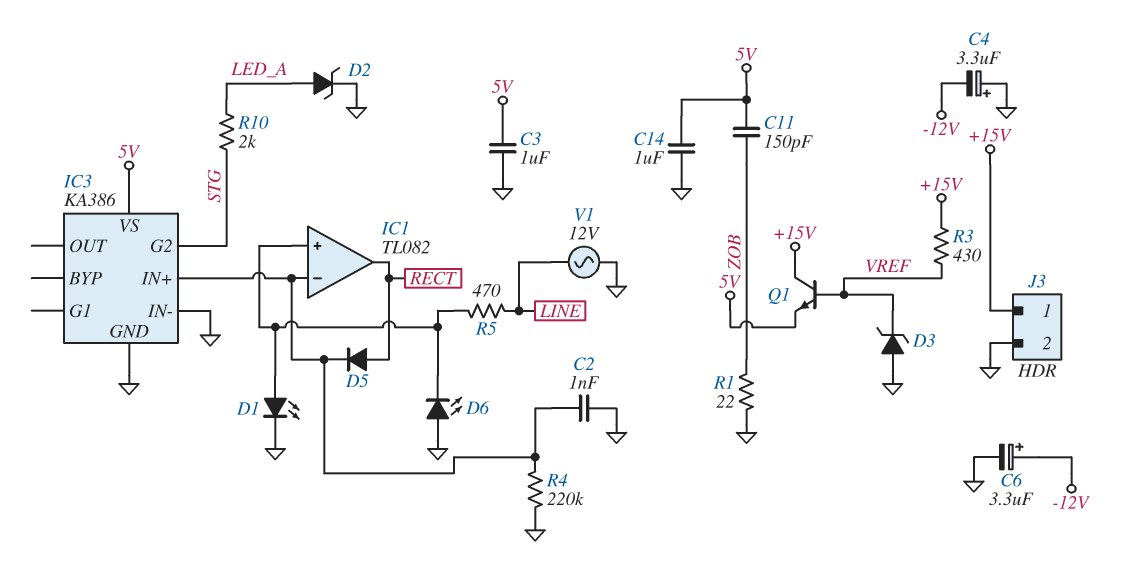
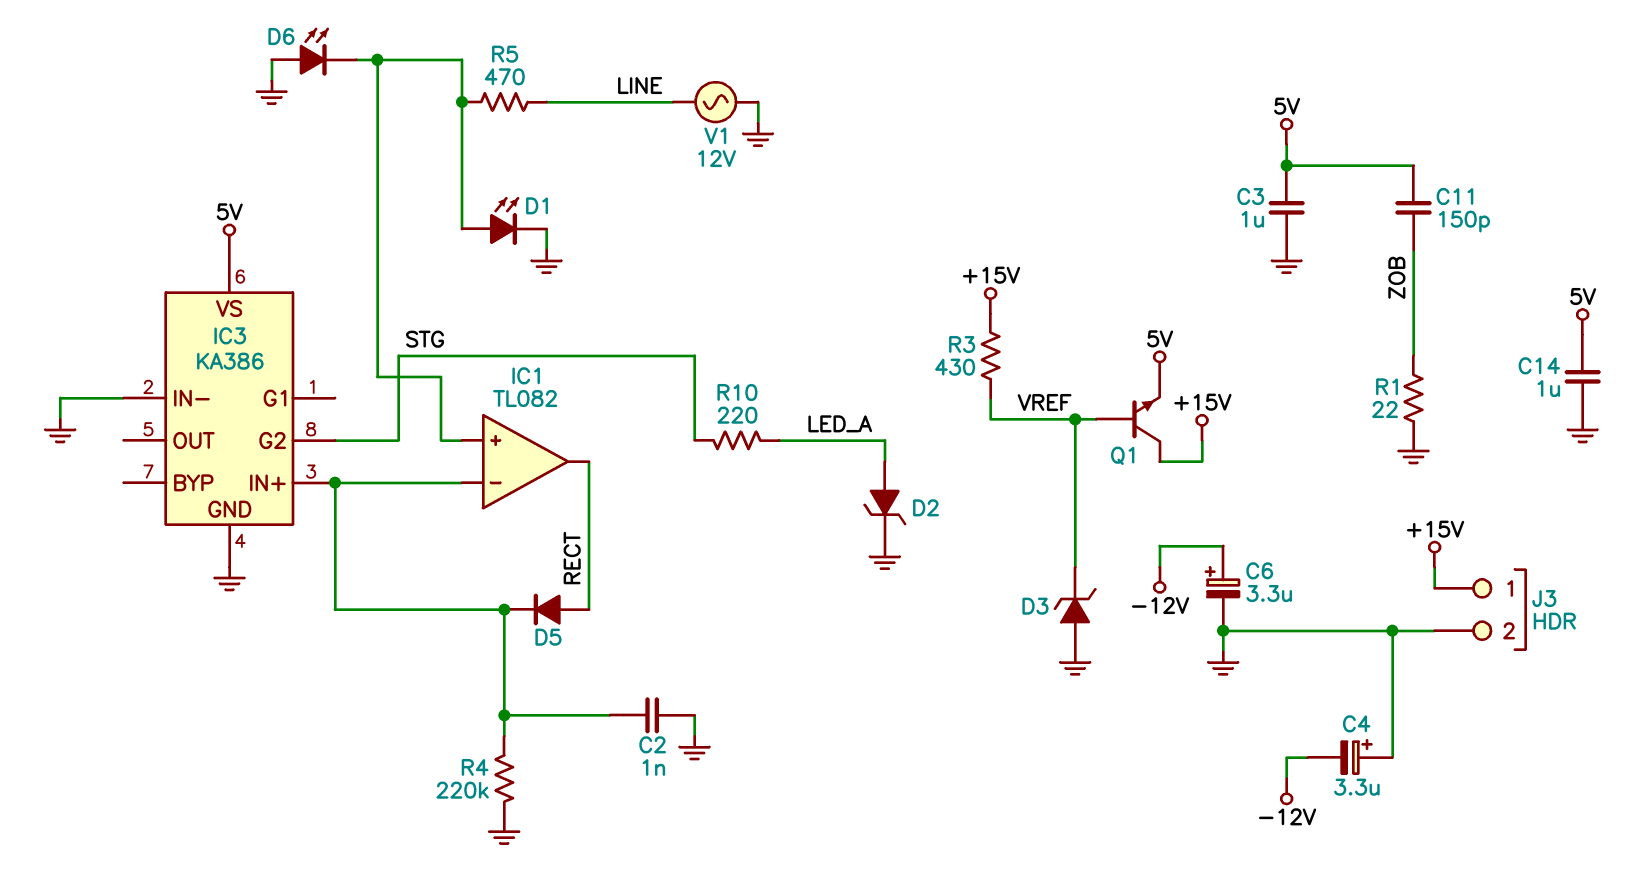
R10: 2k (LED_A, STG) -> 220 (LED_A, STG)

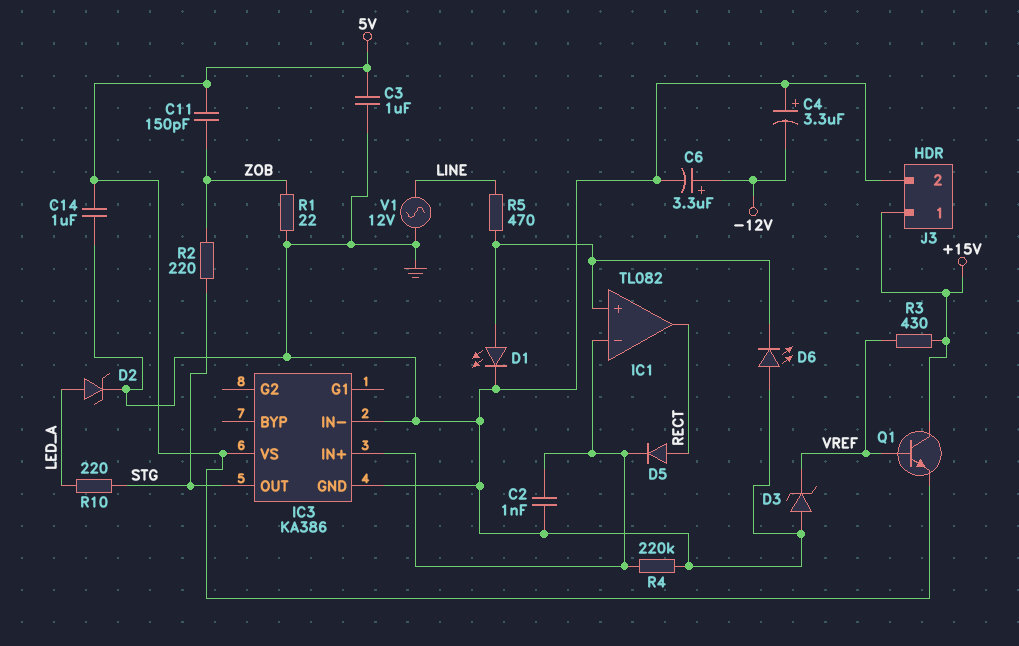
IC3 pin G2: STG -> none
IC3 pin OUT: none -> STG
R2: none -> 220 (STG, ZOB)

